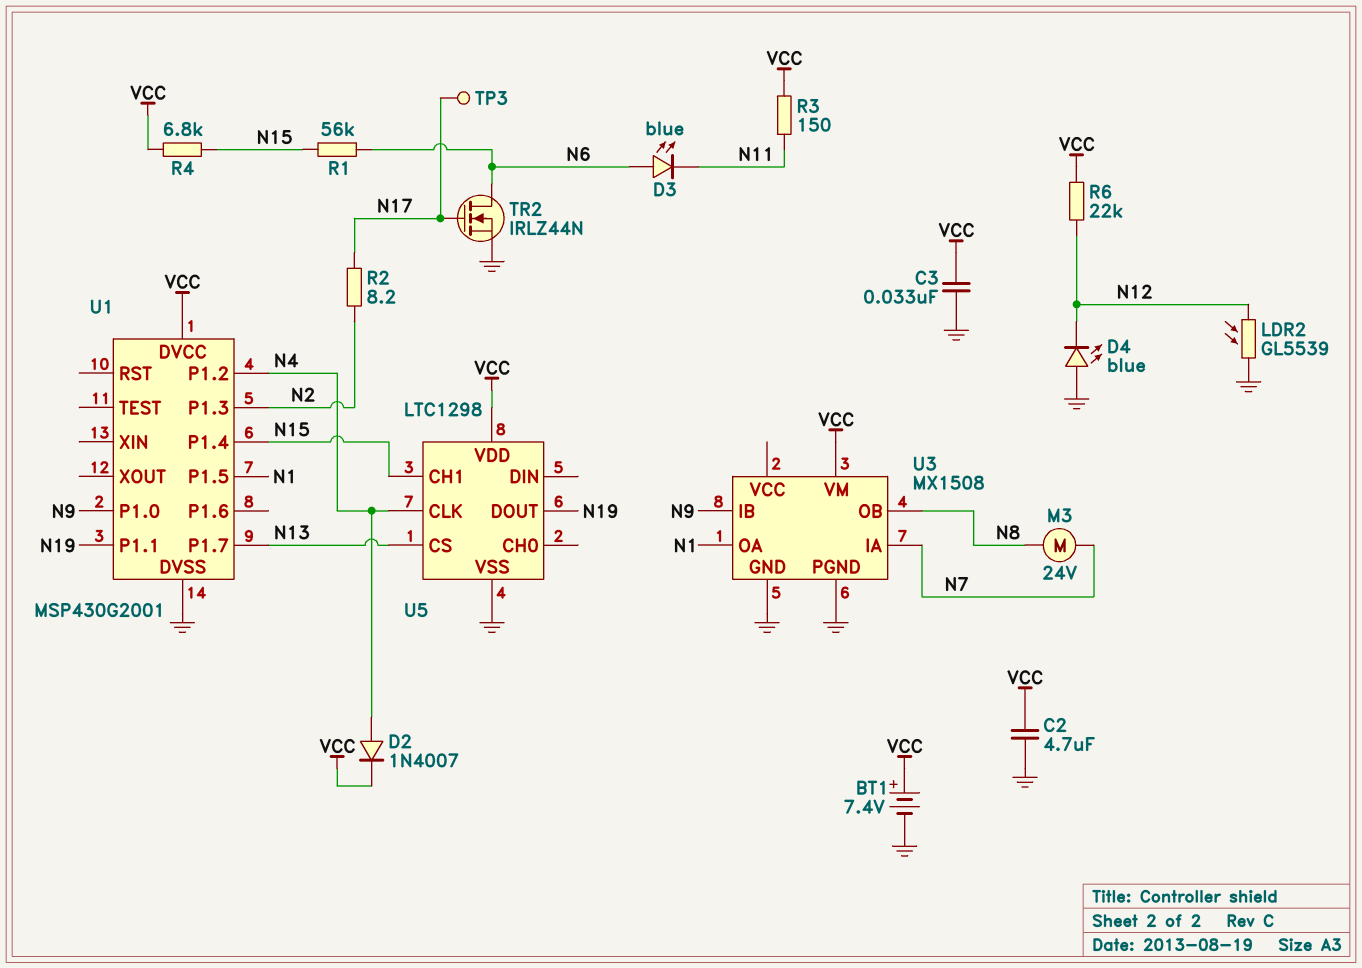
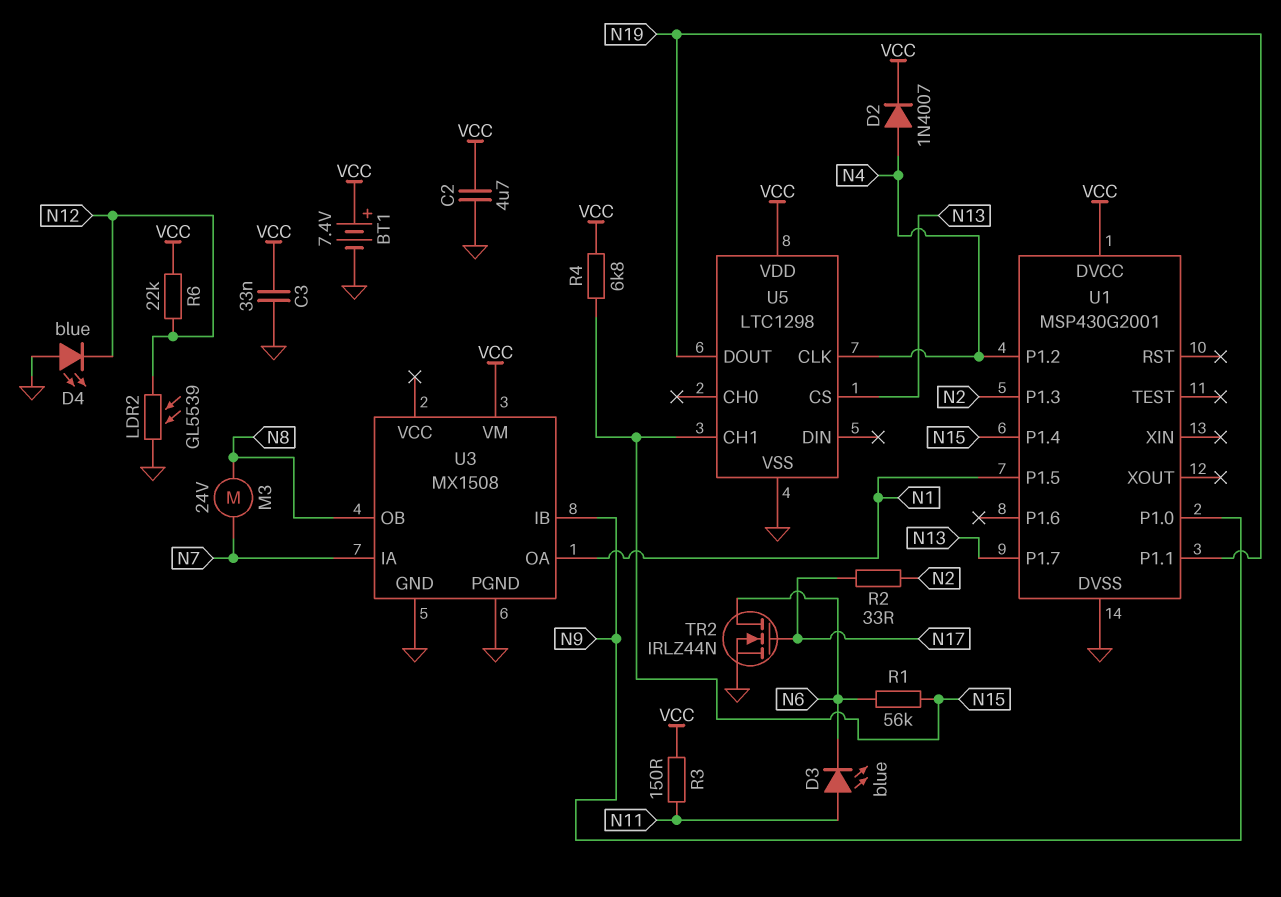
D3: LED blue (A N6, K N11) -> LED blue (A N11, K N6)
R2: 8.2 (N2, N17) -> 33 (N2, N17)
TP3: test point (N17) -> none

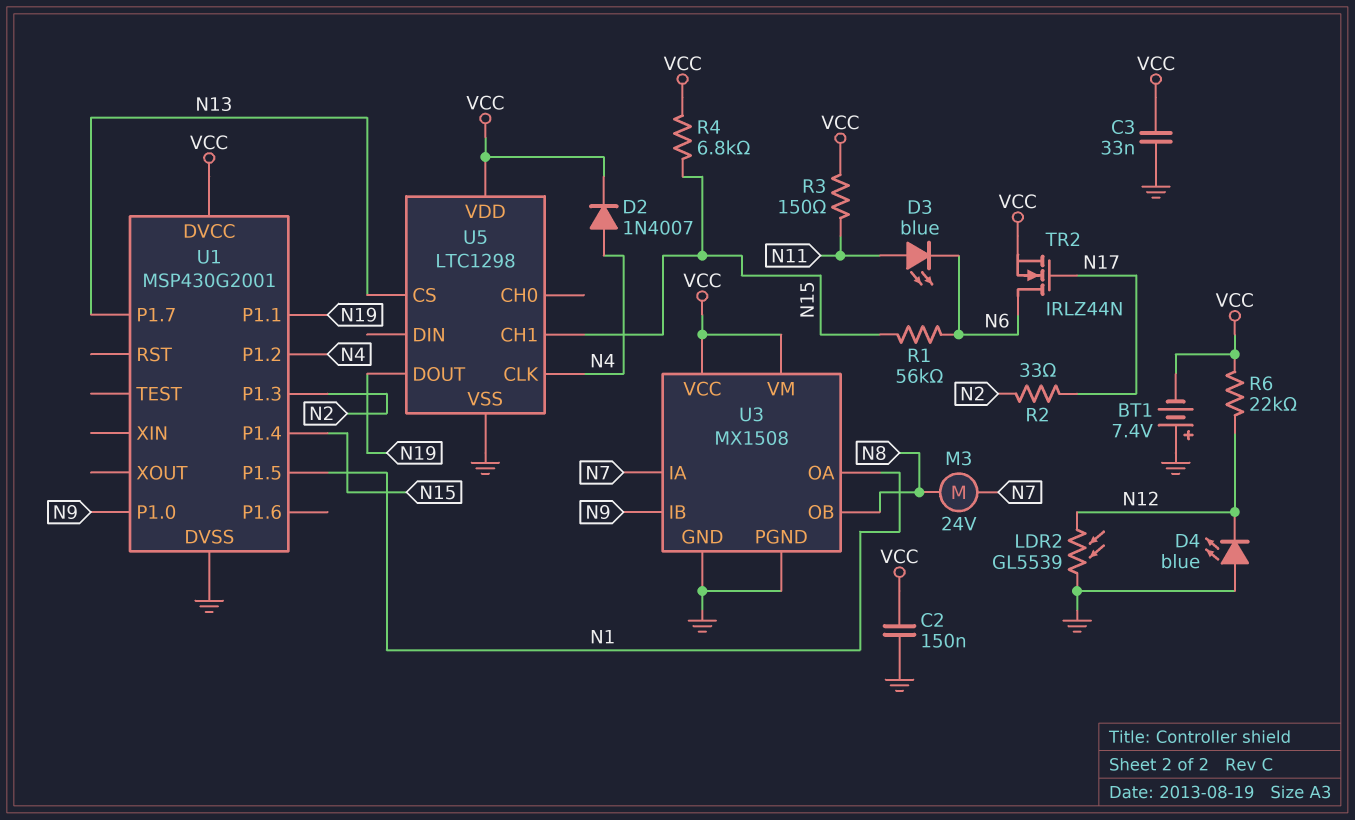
BT1: 7.4V (plus VCC, minus GND) -> 7.4V (plus GND, minus VCC)
C2: 4.7uF (GND, VCC) -> 150nF (GND, VCC)
TR2: NMOS IRLZ44N (G N17, D N6, S GND) -> NMOS IRLZ44N (G N17, D N6, S VCC)
U3 pin VCC: none -> VCC

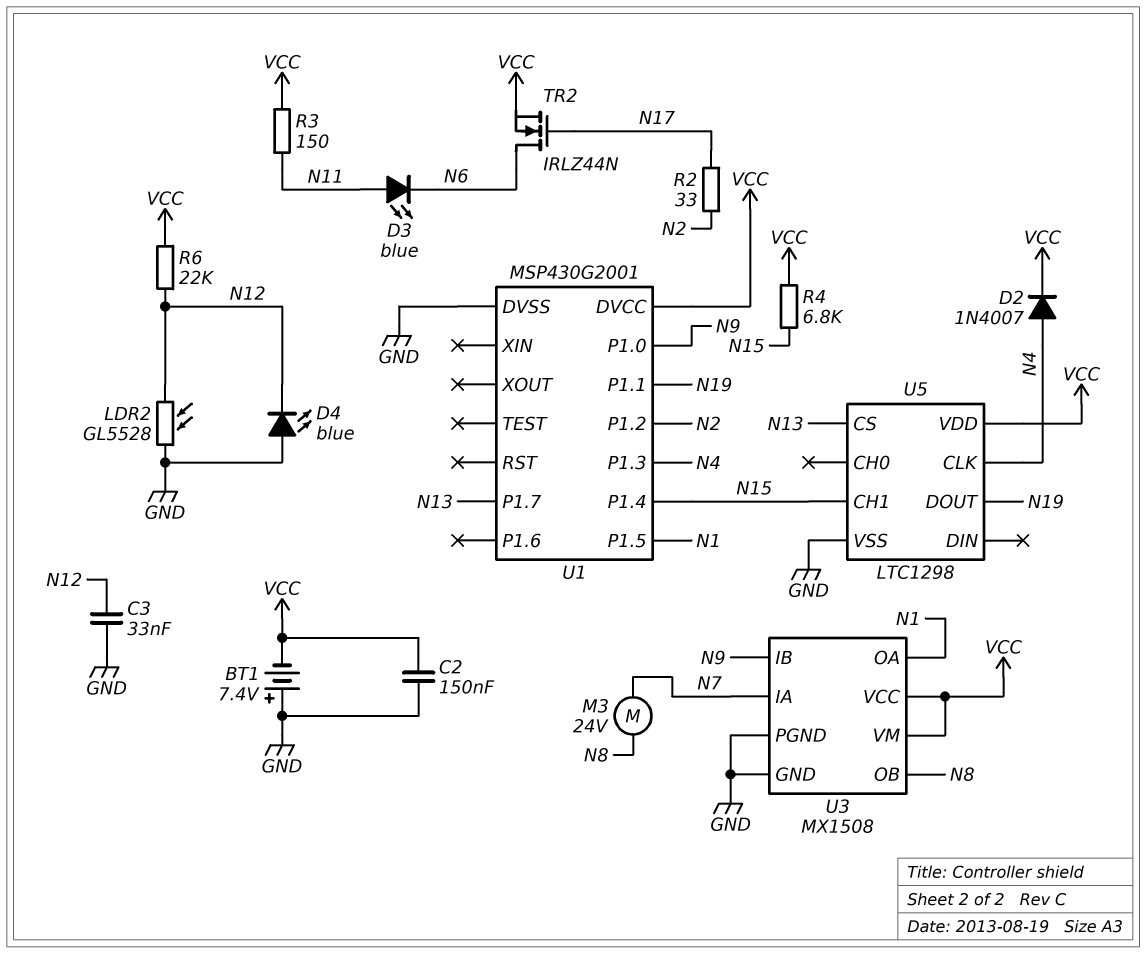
C3: 33nF (GND, VCC) -> 33nF (GND, N12)
LDR2: GL5539 (GND, N12) -> GL5528 (GND, N12)
R1: 56k (N6, N15) -> none
U1 pin P1.2: N4 -> N2
U1 pin P1.3: N2 -> N4

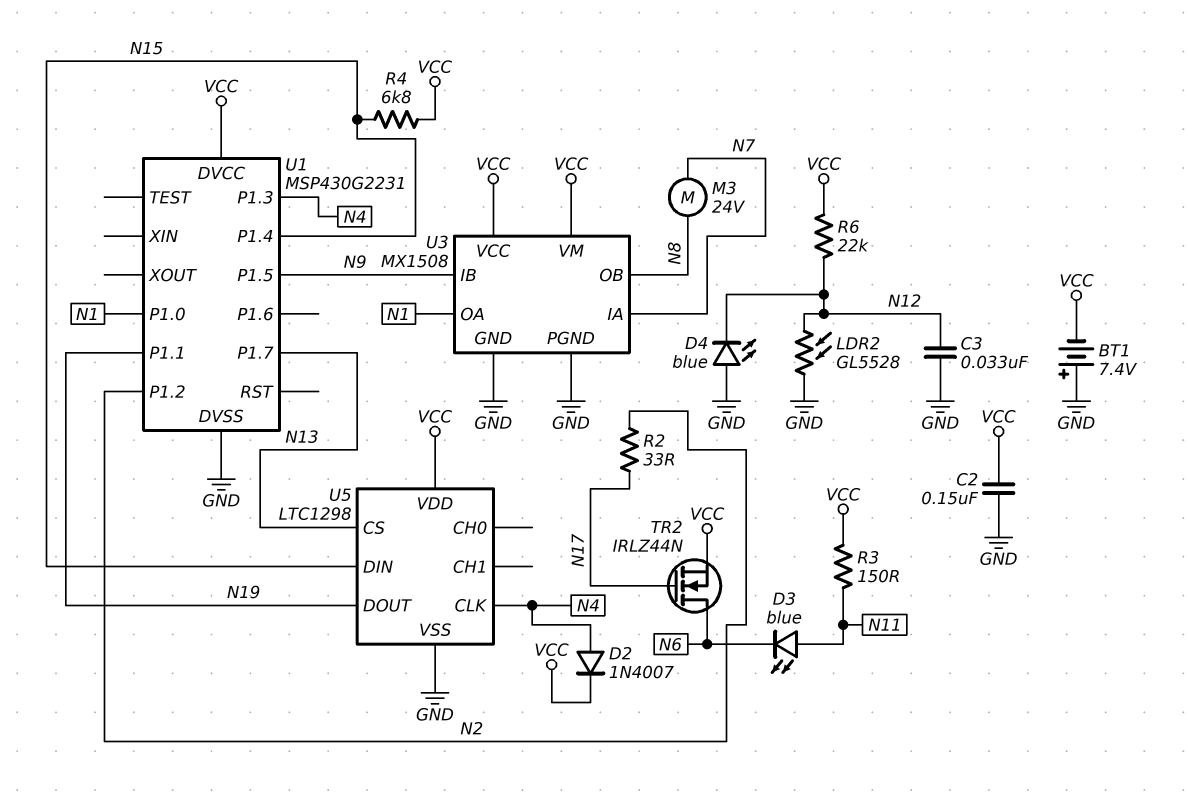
U1: MSP430G2001 -> MSP430G2231
U1 pin P1.0: N9 -> N1
U1 pin P1.5: N1 -> N9
U5 pin CH1: N15 -> none
U5 pin DIN: none -> N15

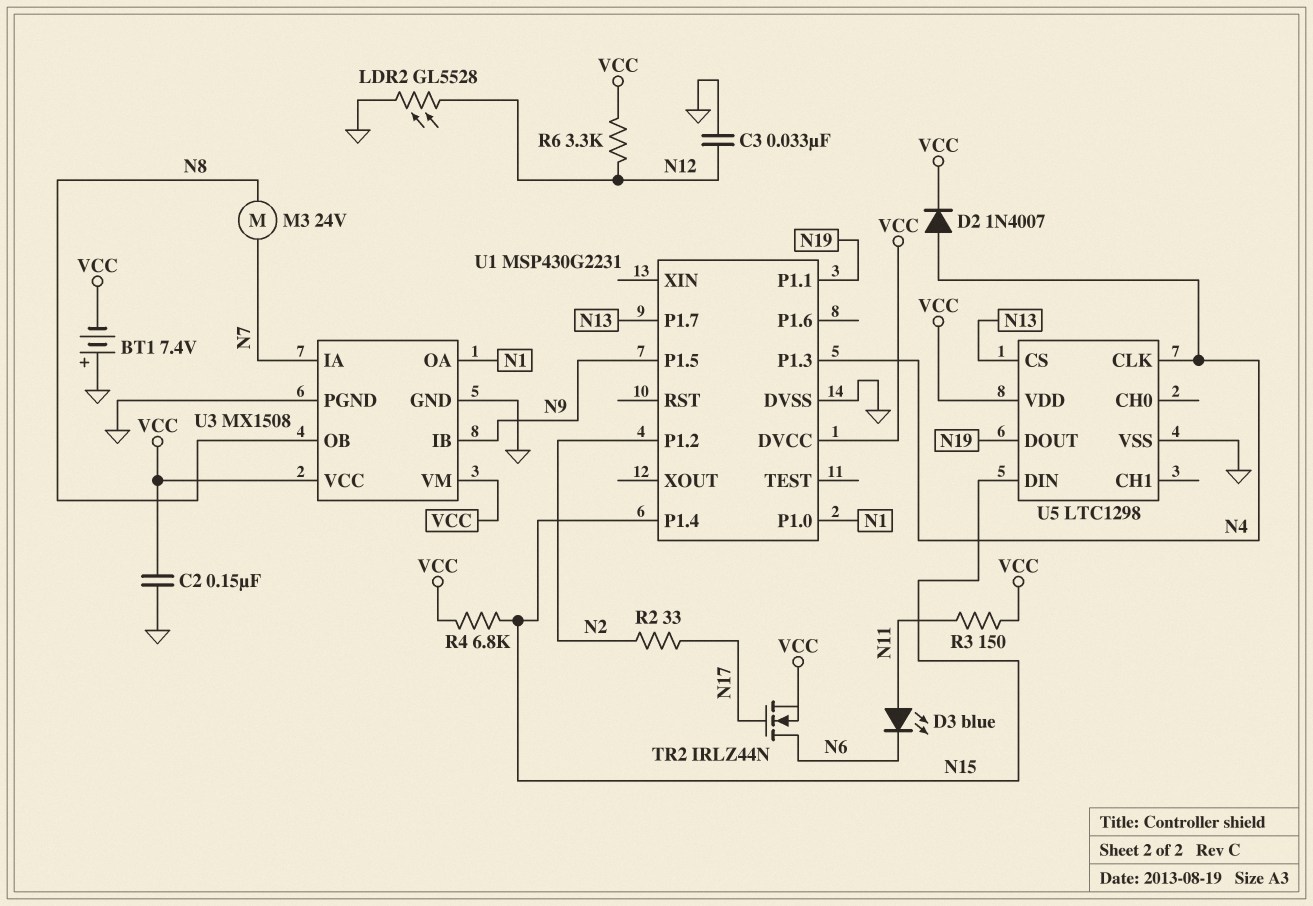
D4: LED blue (A GND, K N12) -> none
R6: 22k (N12, VCC) -> 3.3k (N12, VCC)

